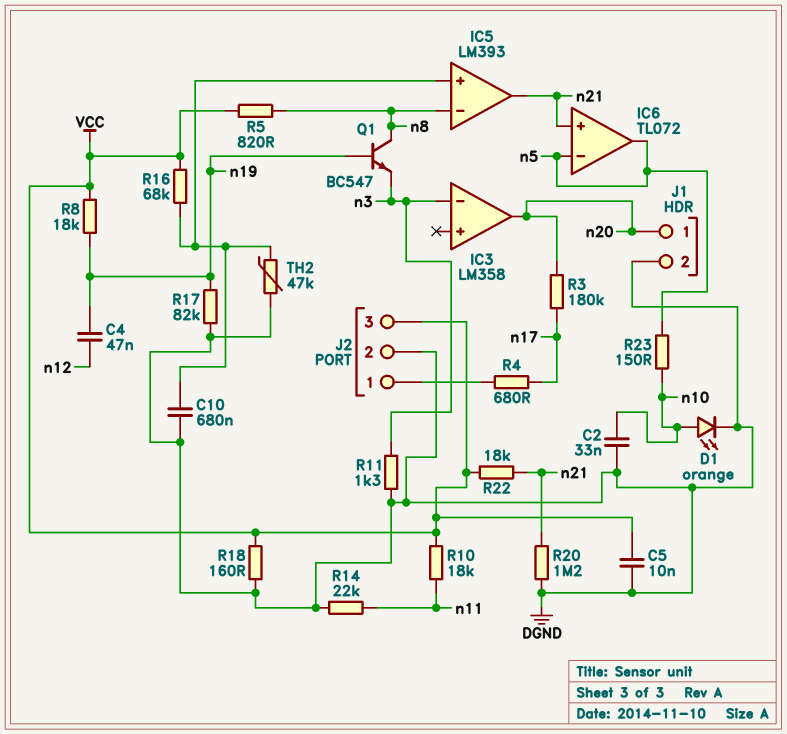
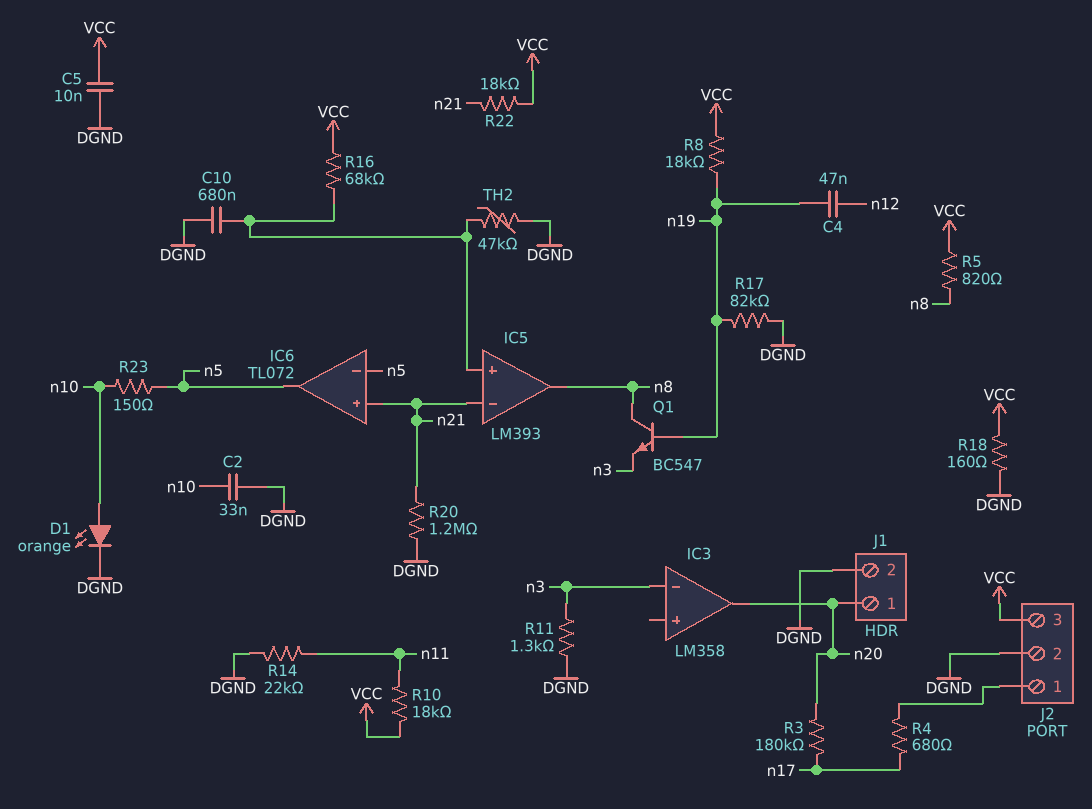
IC5 pin in-: n8 -> n21
IC5 pin out: n21 -> n8

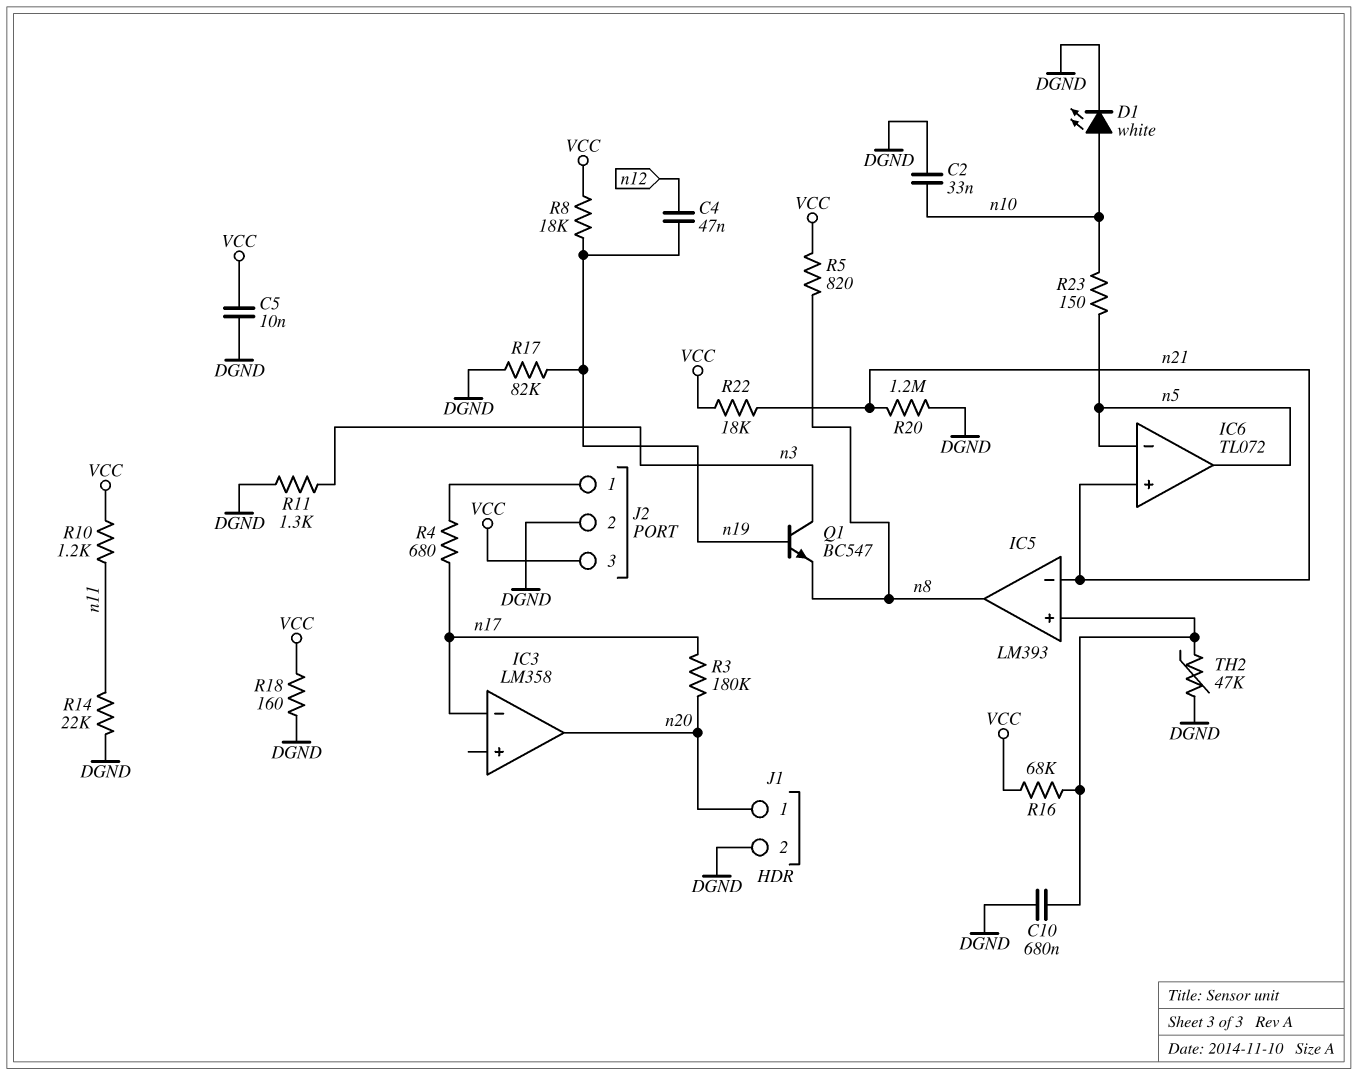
D1: LED orange (A n10, K DGND) -> LED white (A n10, K DGND)
IC3 pin in-: n3 -> n17
Q1: NPN BC547 (B n19, C n8, E n3) -> NPN BC547 (B n19, C n3, E n8)
R10: 18k (VCC, n11) -> 1.2k (VCC, n11)

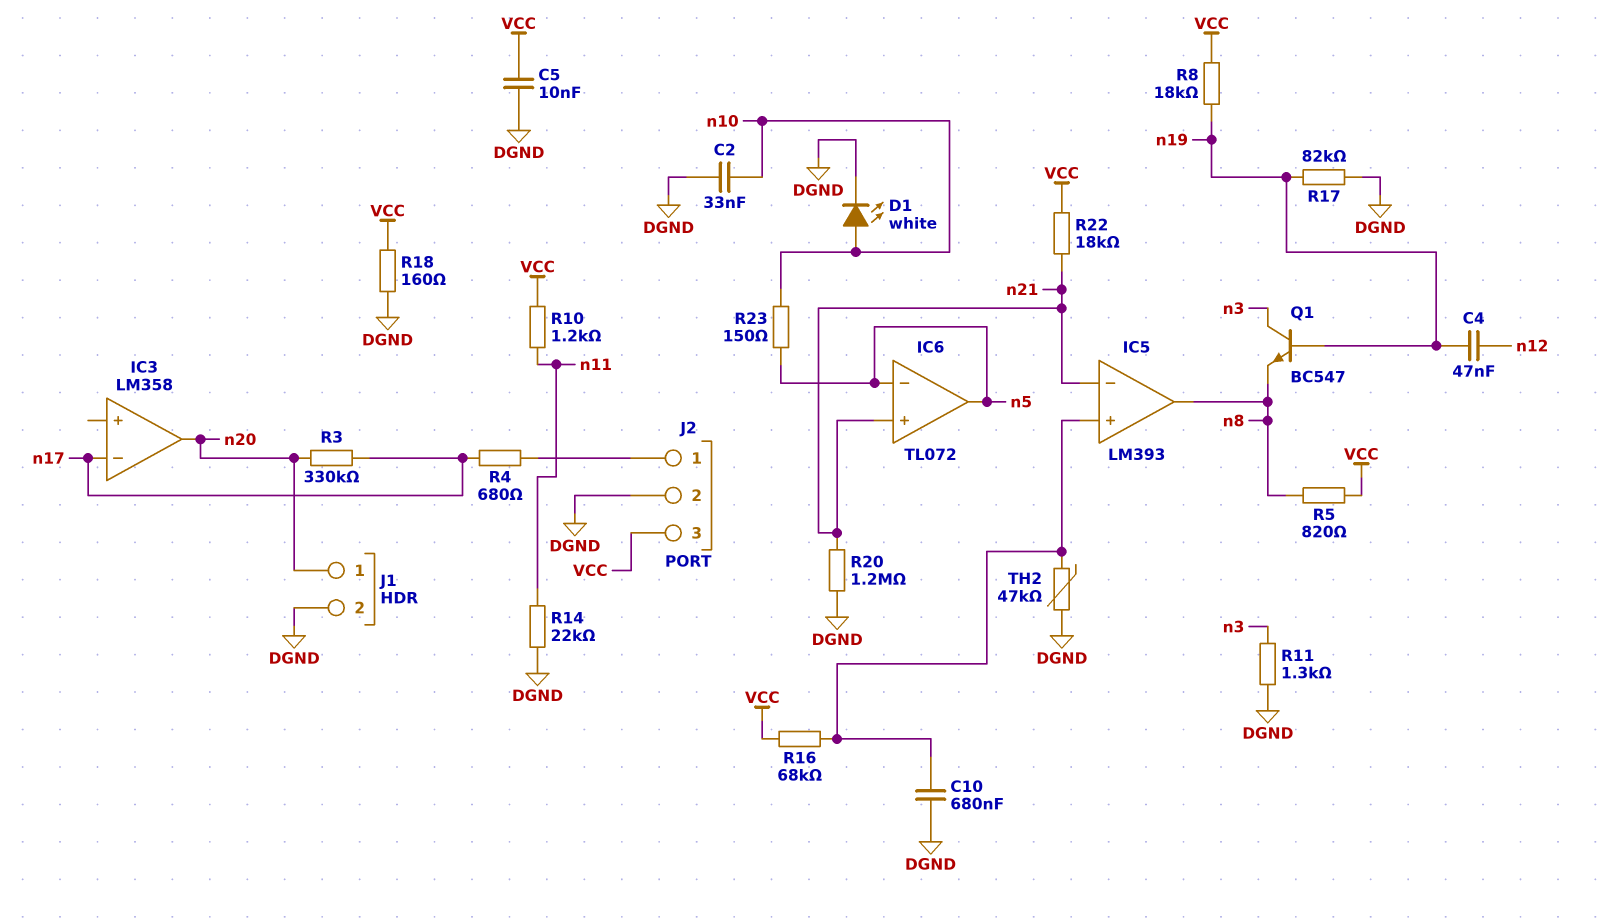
R3: 180k (n17, n20) -> 330k (n17, n20)

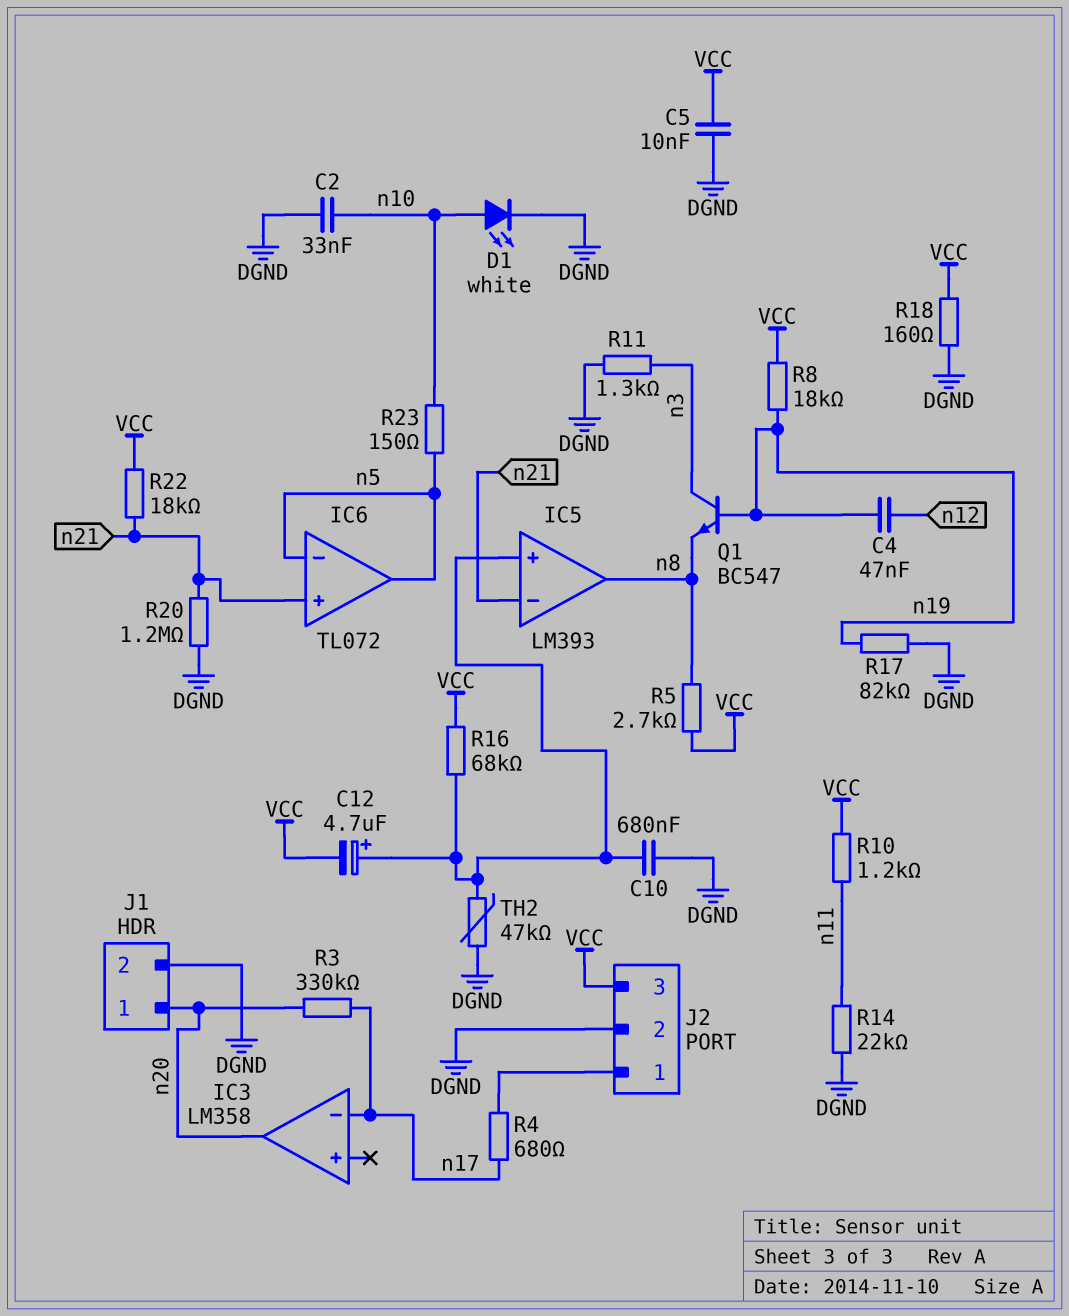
C12: none -> 4.7uF (plus IC5/in+, minus VCC)
R5: 820 (VCC, n8) -> 2.7k (VCC, n8)

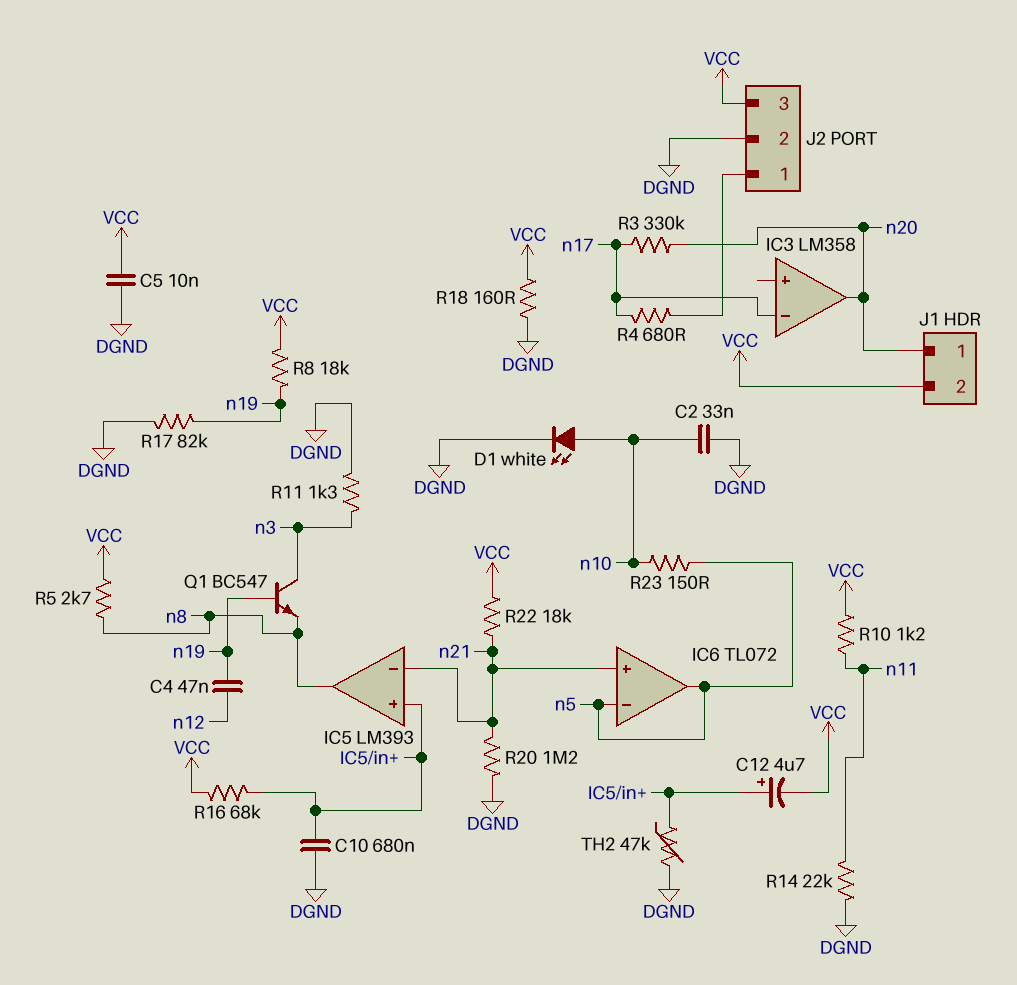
J1 pin 2: DGND -> VCC

